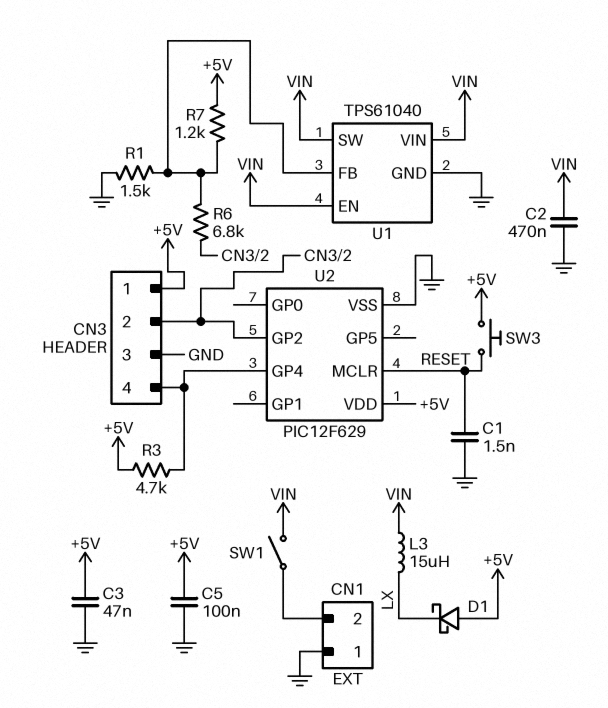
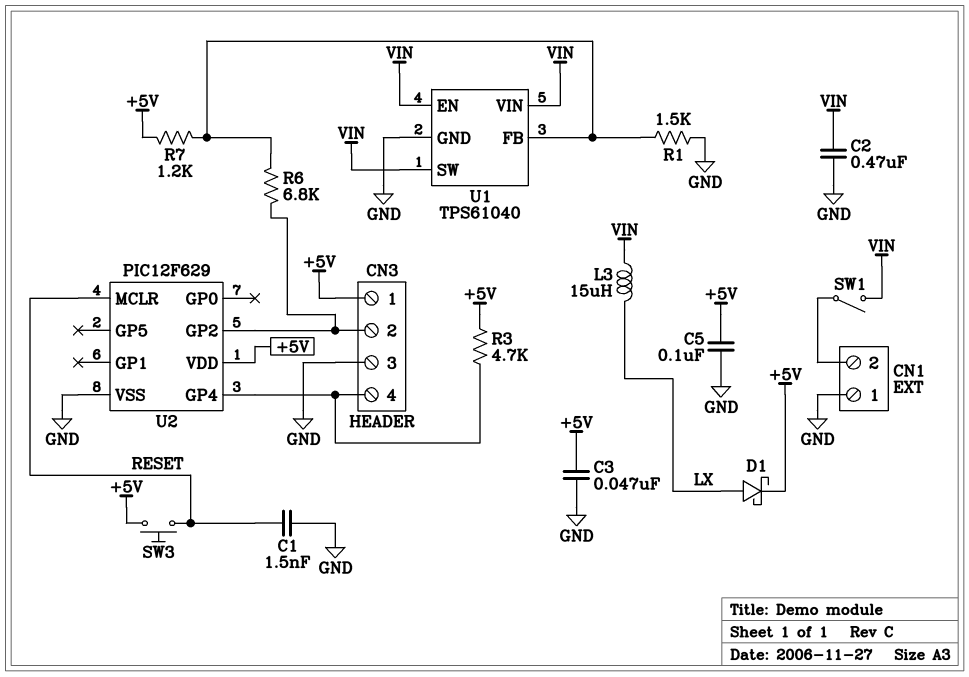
D1: schottky (A +5V, K LX) -> schottky (A LX, K +5V)

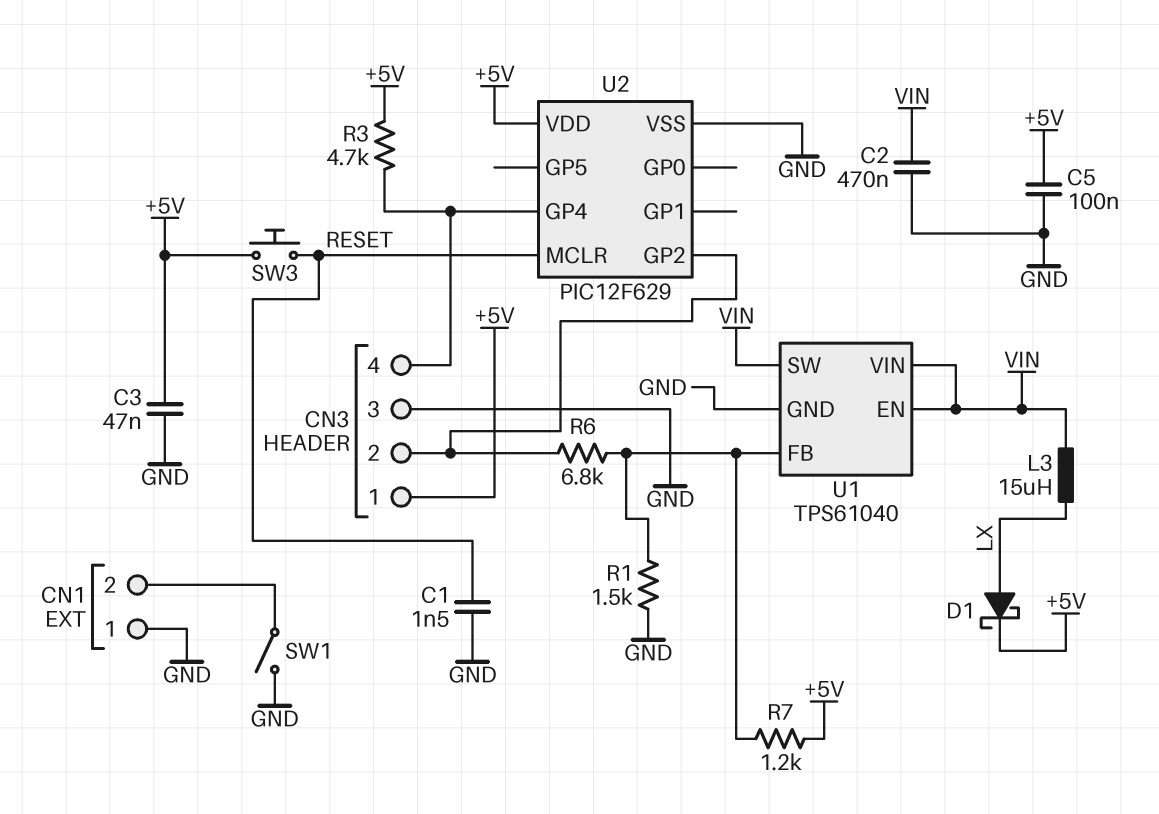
SW1: switch (CN1/2, VIN) -> switch (CN1/2, GND)

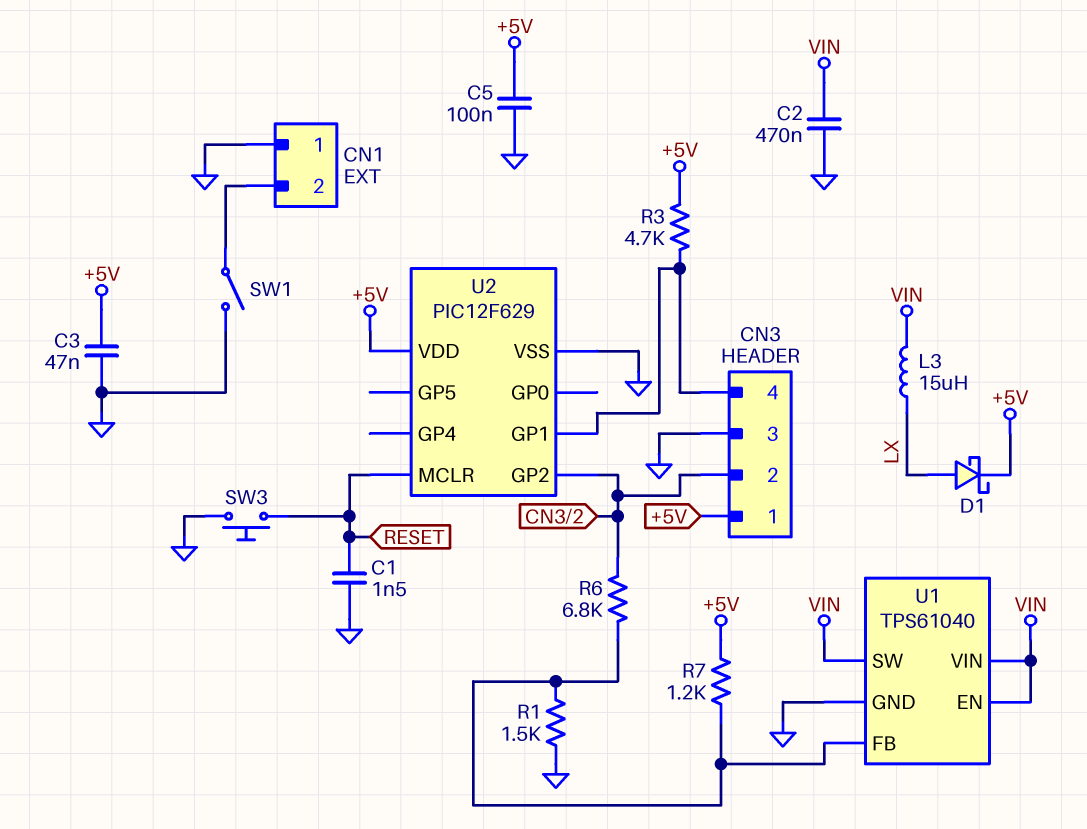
SW3: button (+5V, RESET) -> button (GND, RESET)
U2 pin GP1: none -> CN3/4
U2 pin GP4: CN3/4 -> none

